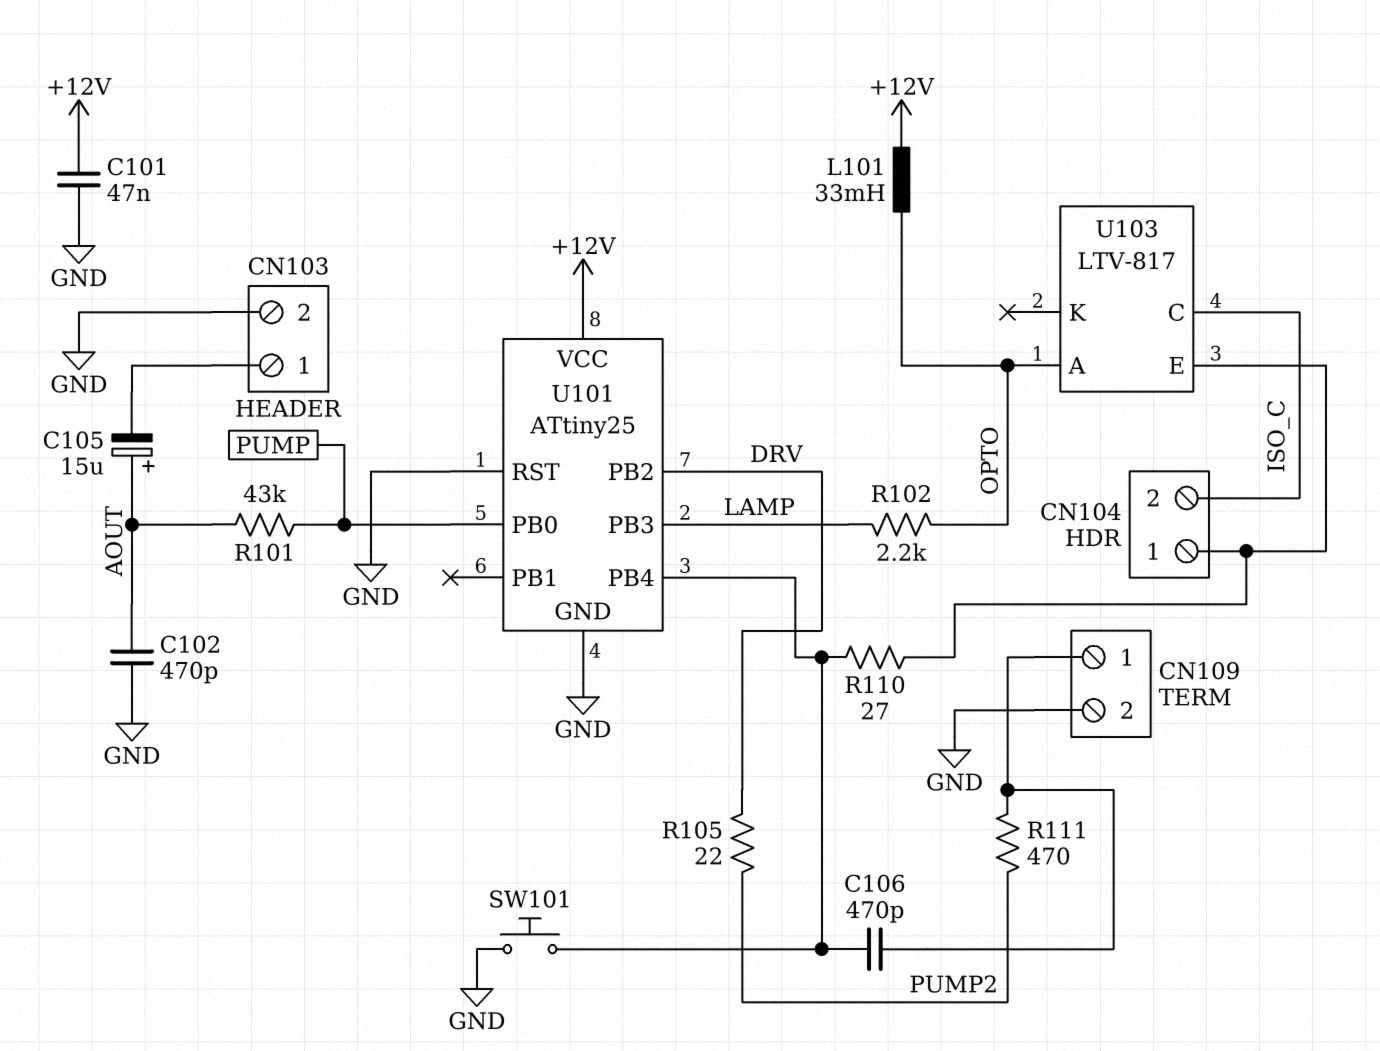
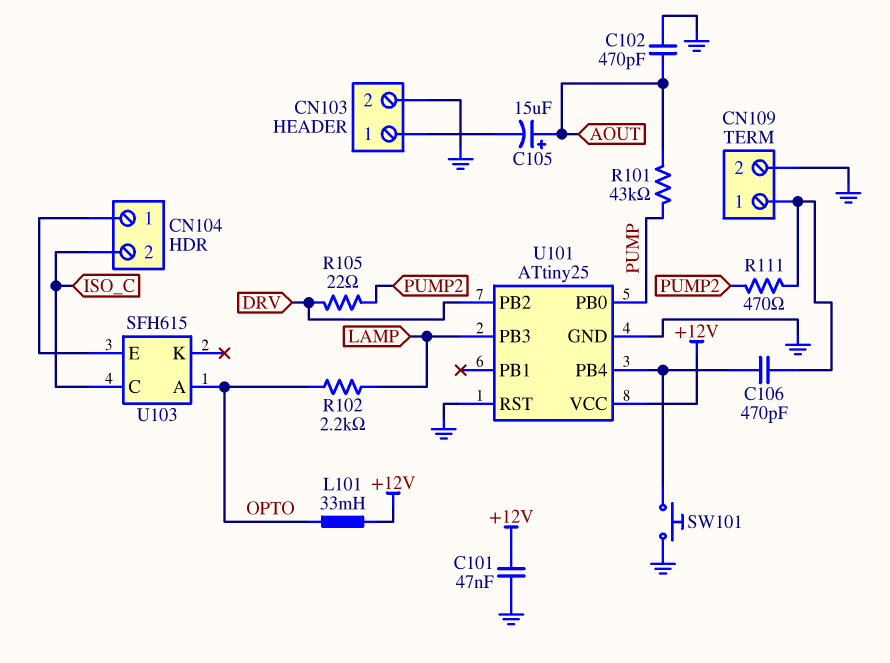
R110: 27 (CN104/1, U101/PB4) -> none
U103: LTV-817 -> SFH615

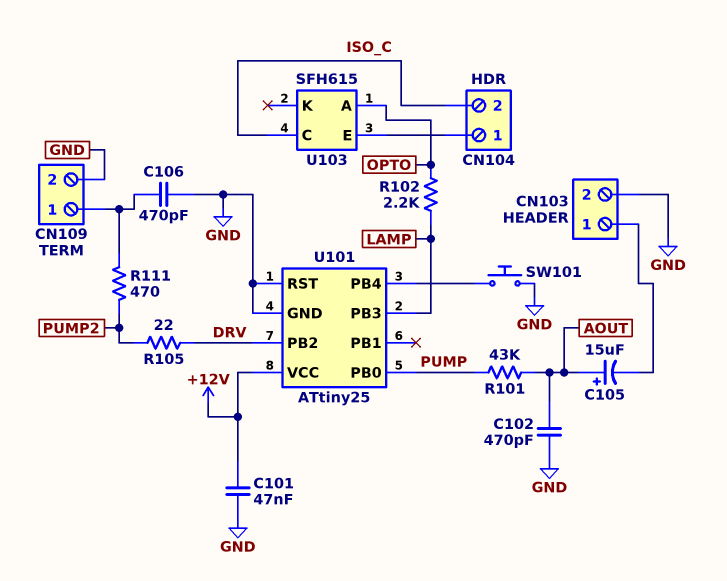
C106: 470pF (CN109/1, U101/PB4) -> 470pF (CN109/1, GND)
L101: 33mH (+12V, OPTO) -> none

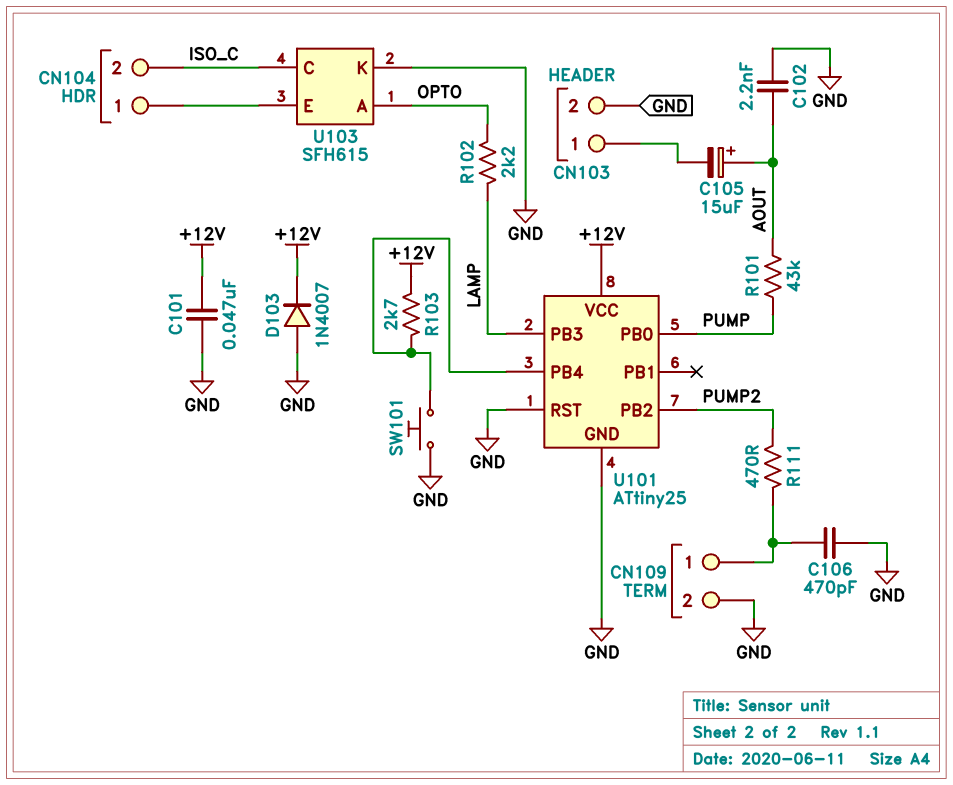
C102: 470pF (AOUT, GND) -> 2.2nF (AOUT, GND)
D103: none -> diode 1N4007 (A GND, K +12V)
R103: none -> 2.7k (+12V, U101/PB4)
R105: 22 (DRV, PUMP2) -> none
U101 pin PB2: DRV -> PUMP2
U103 pin K: none -> GND

